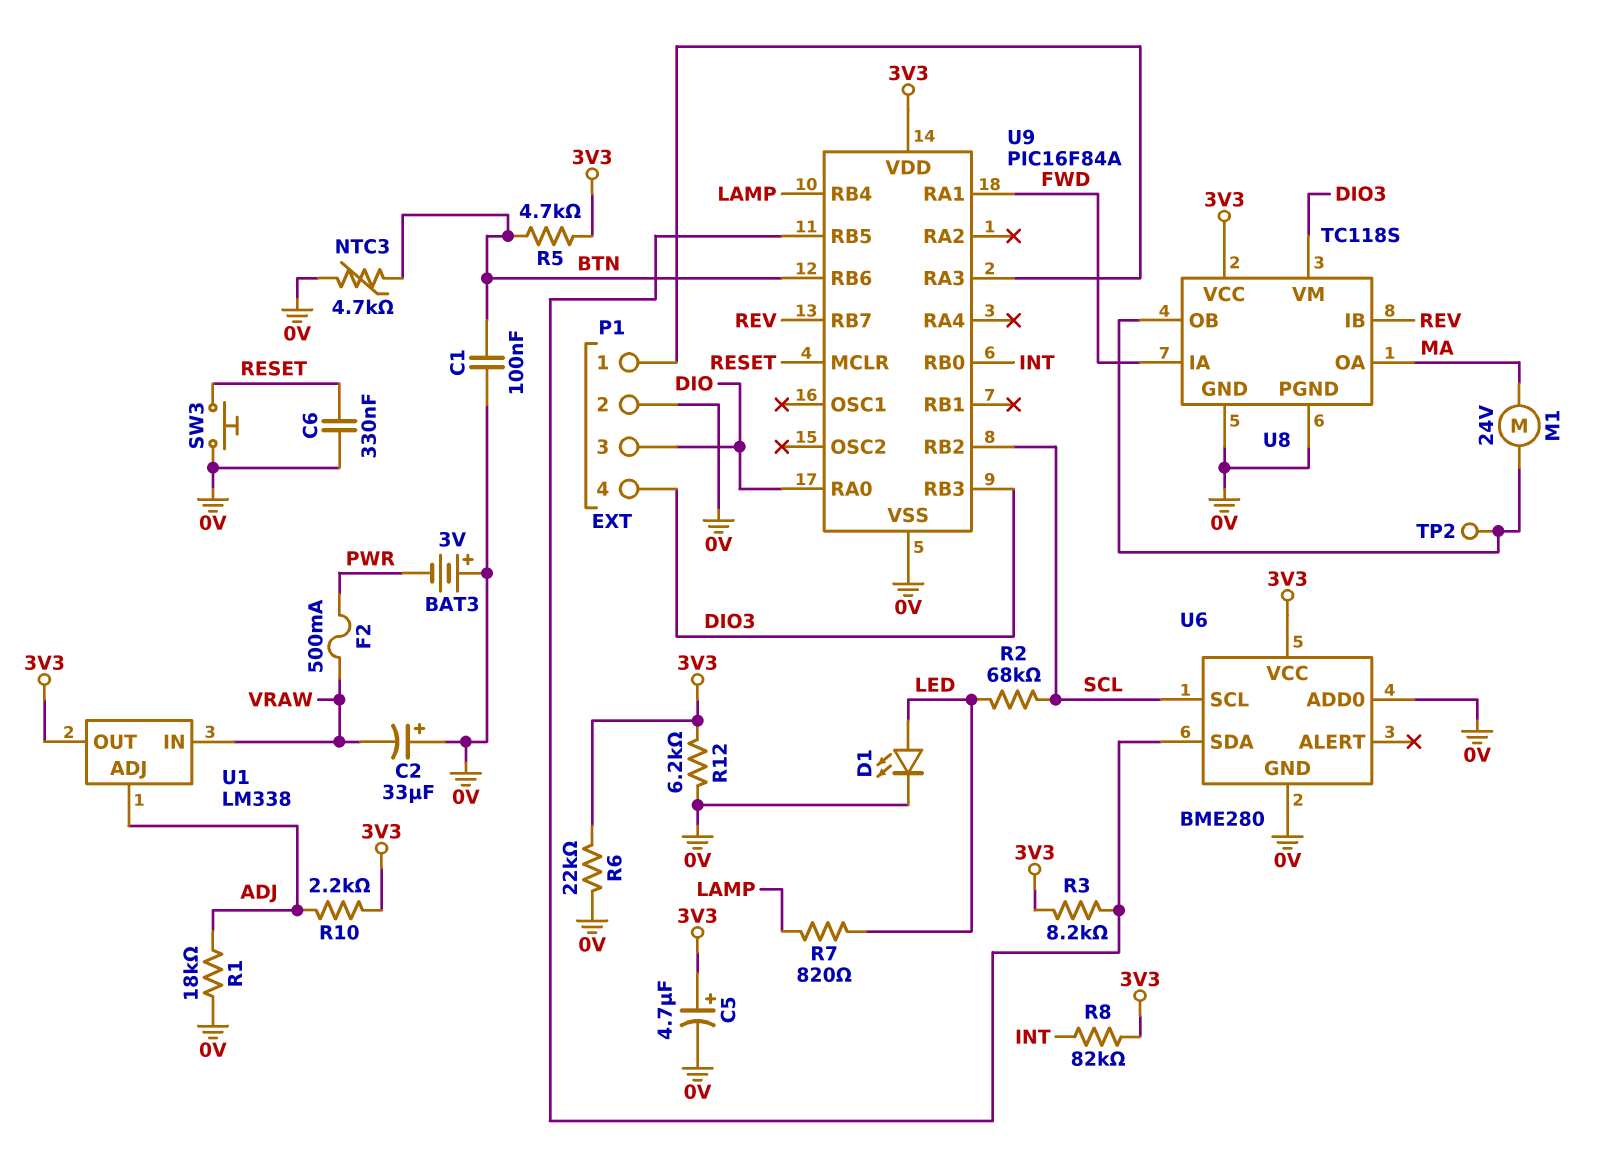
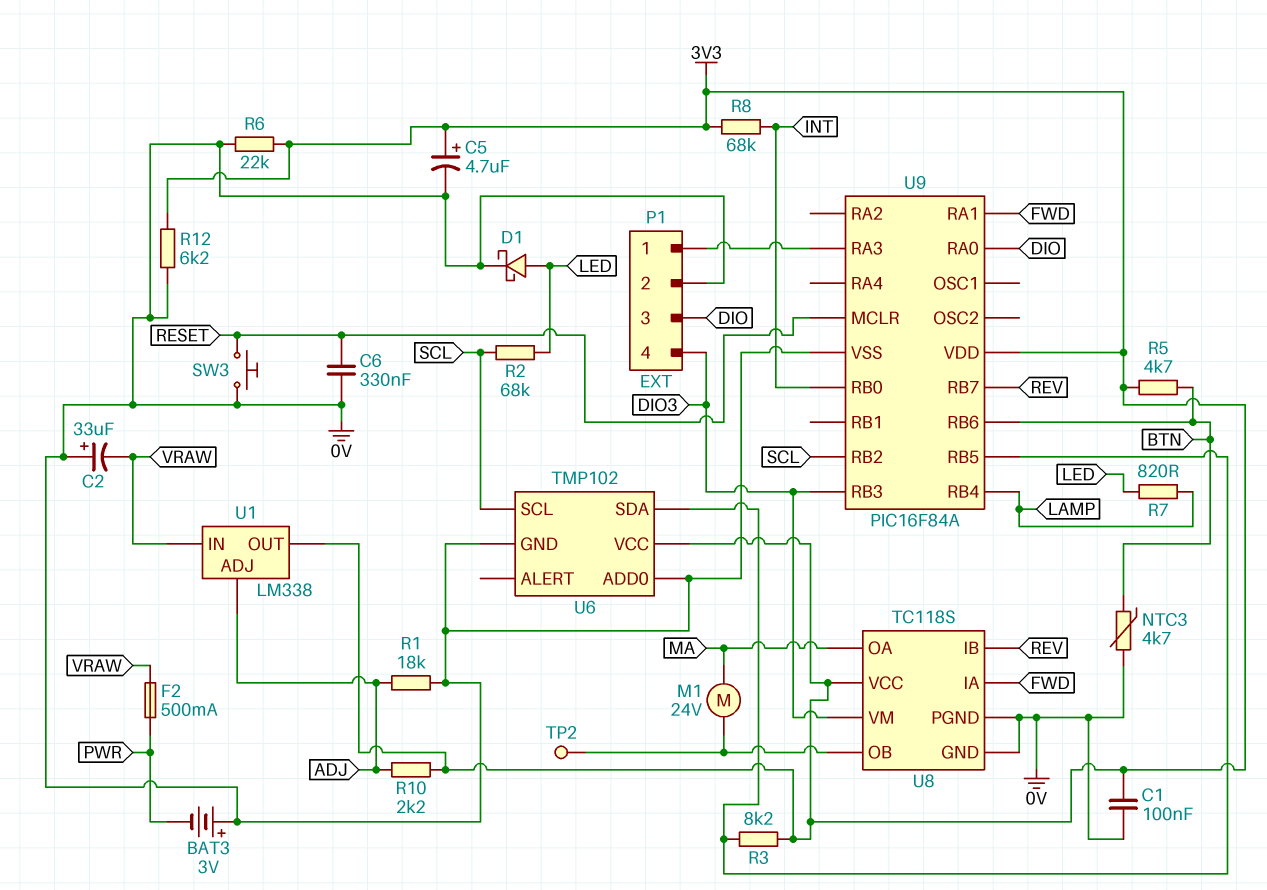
C1: 100nF (0V, BTN) -> 100nF (0V, 3V3)
D1: LED (A LED, K 0V) -> schottky (A LED, K 0V)
R8: 82k (3V3, INT) -> 68k (3V3, INT)
U6: BME280 -> TMP102

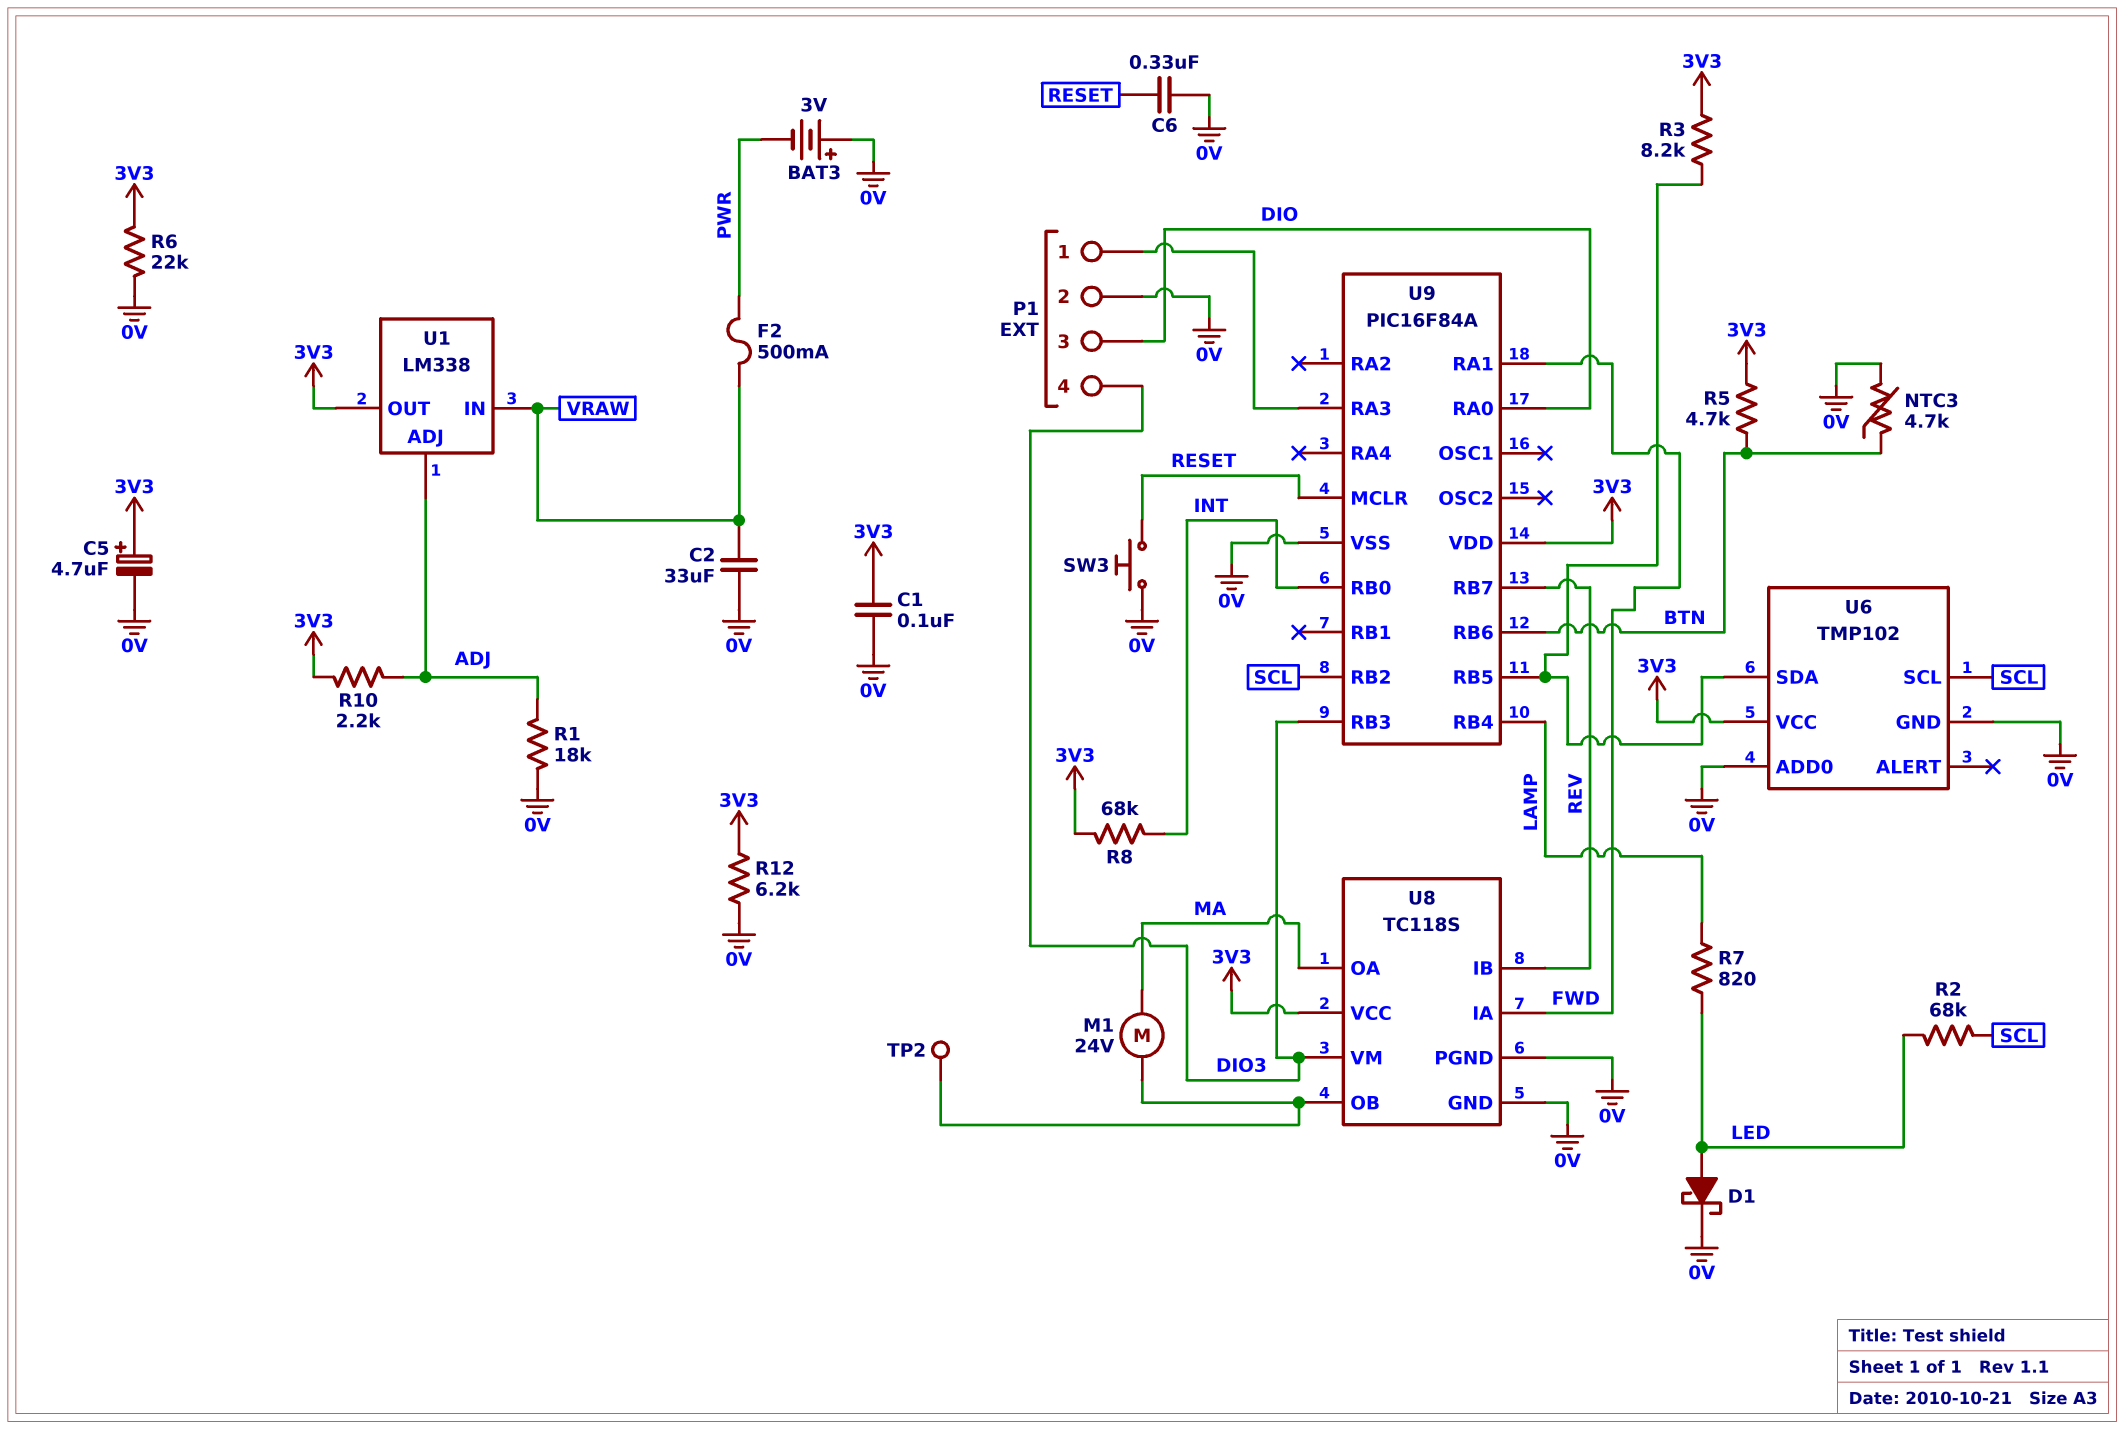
C2: 33uF (plus 0V, minus VRAW) -> 33uF (0V, VRAW)

